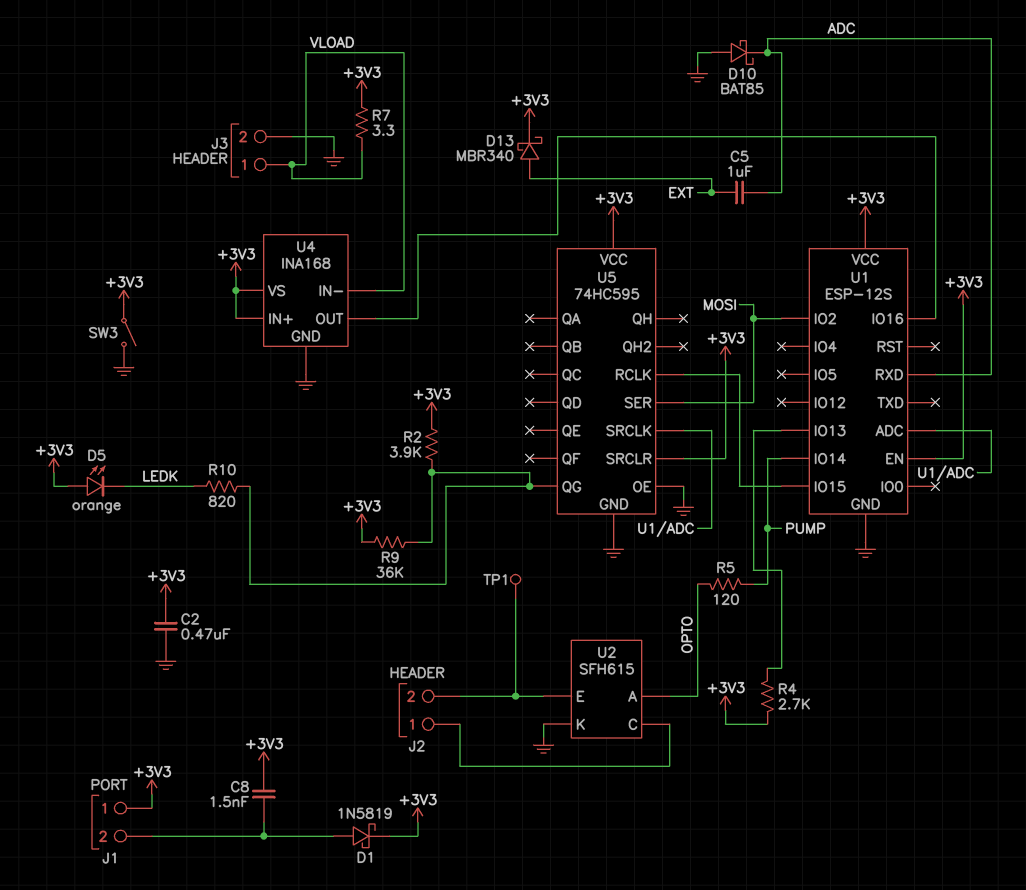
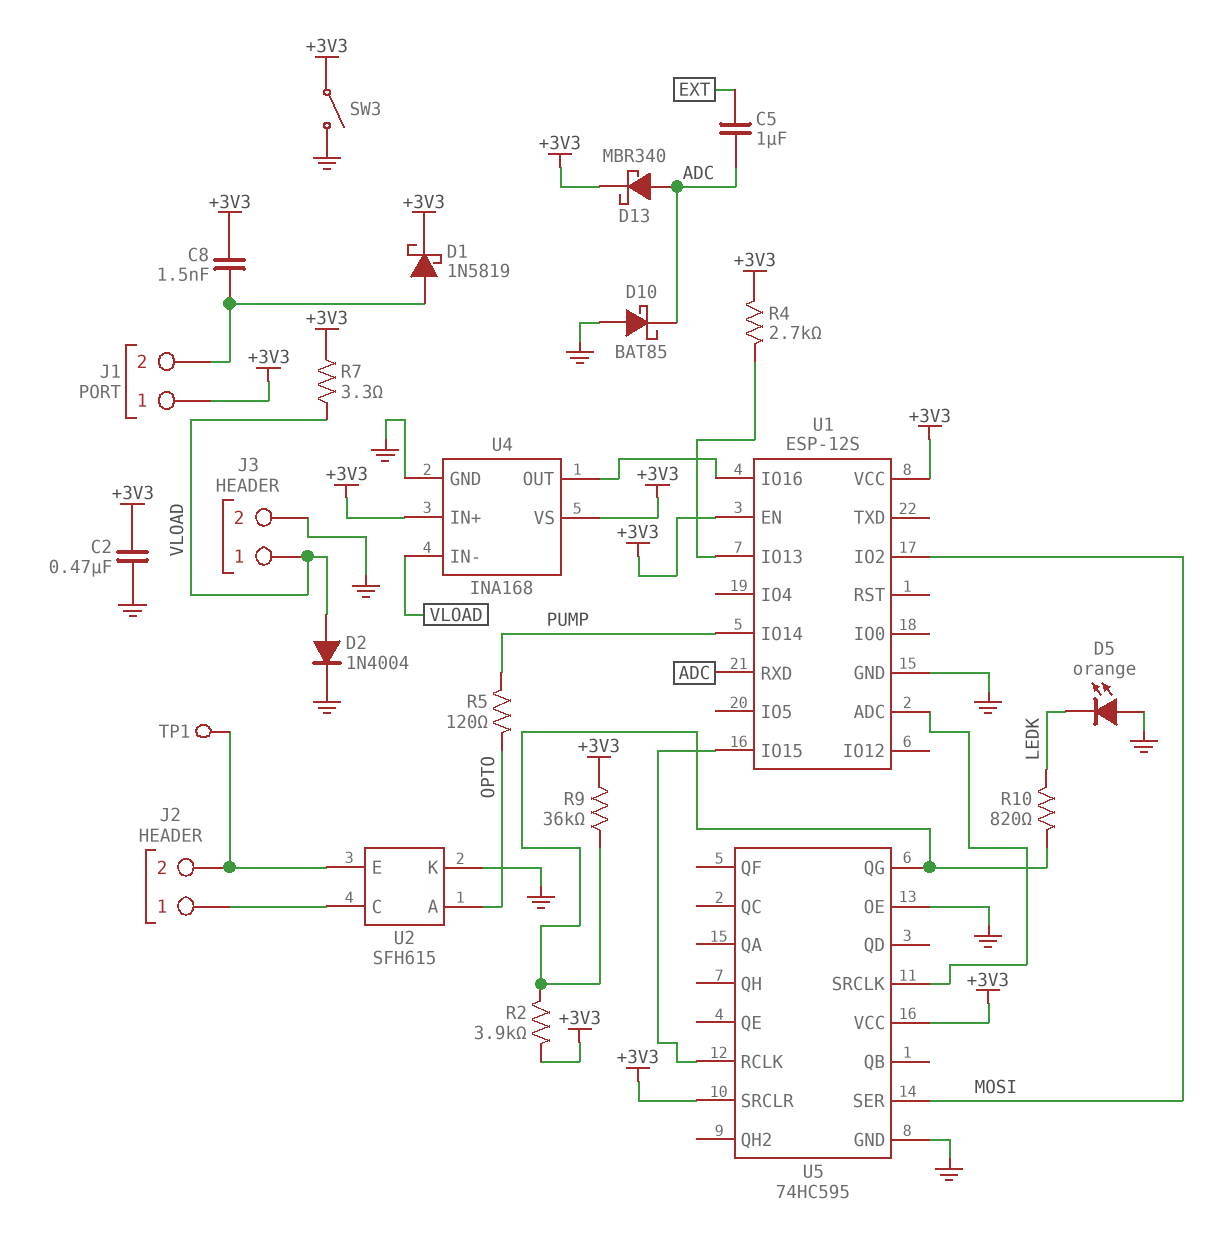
D2: none -> diode 1N4004 (A VLOAD, K GND)
D5: LED orange (A +3V3, K LEDK) -> LED orange (A GND, K LEDK)
D13: schottky MBR340 (A EXT, K +3V3) -> schottky MBR340 (A ADC, K +3V3)

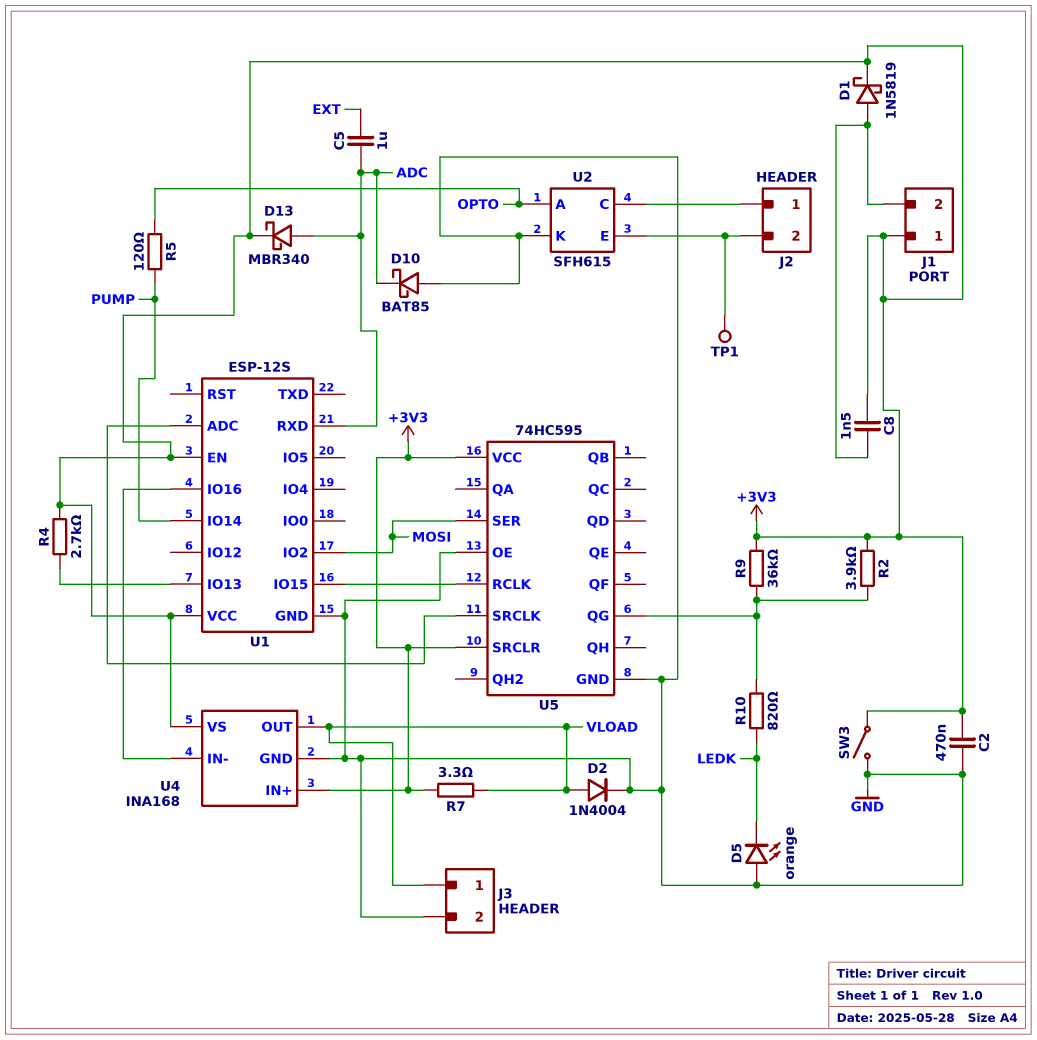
U4 pin IN-: VLOAD -> U1/IO16
U4 pin OUT: U1/IO16 -> VLOAD

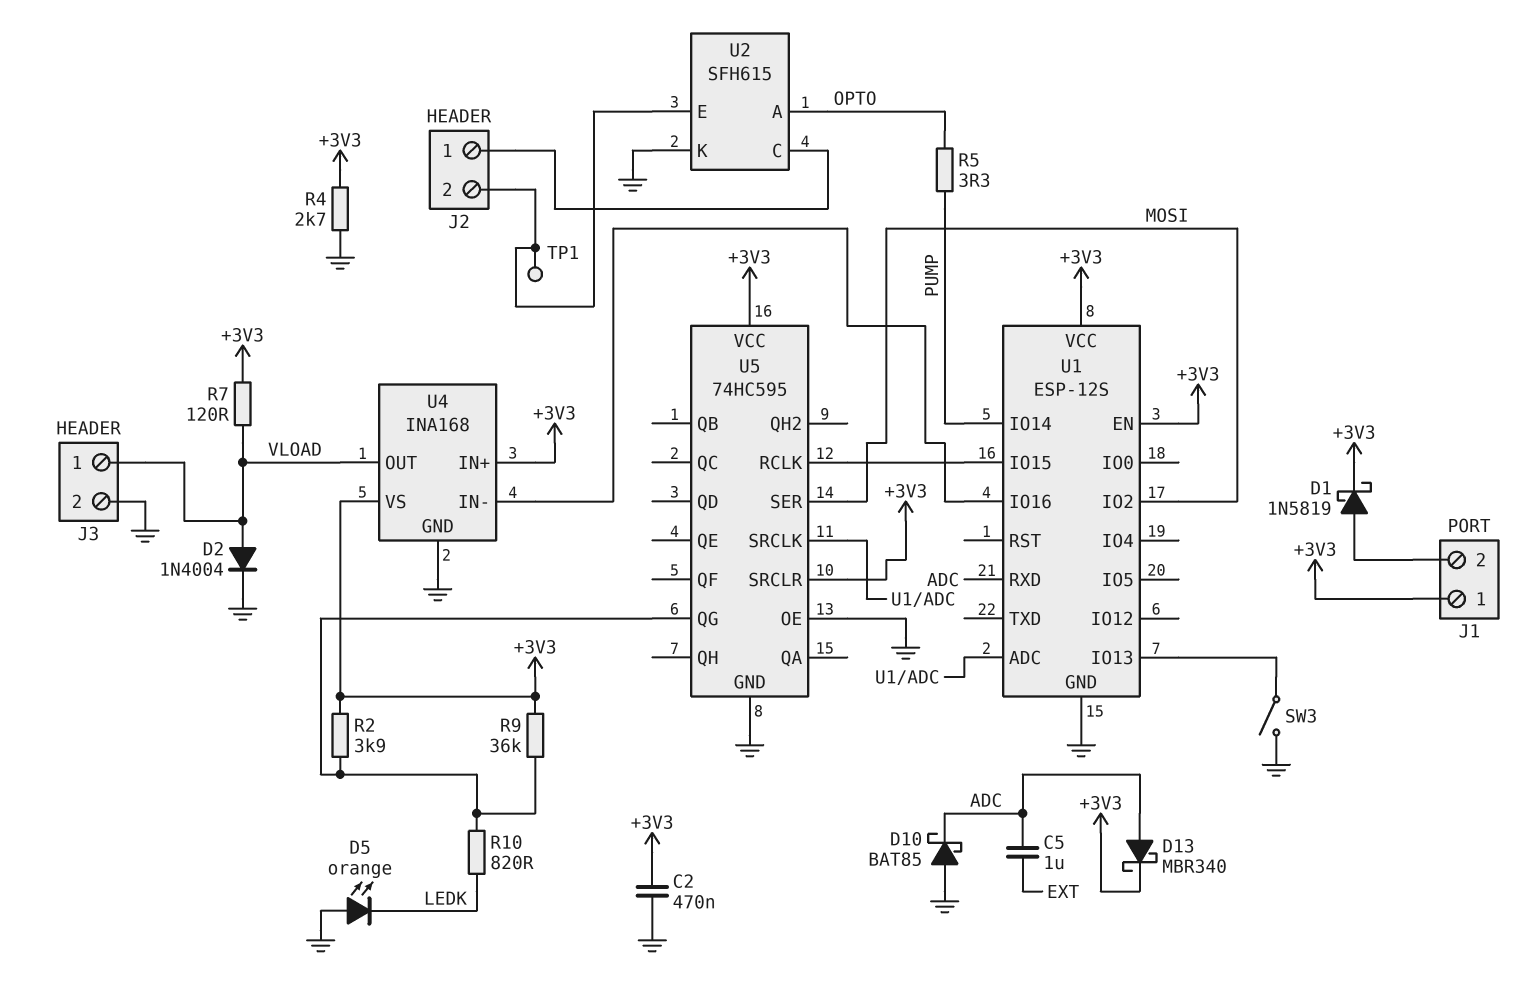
C8: 1.5nF (+3V3, J1/2) -> none
R4: 2.7k (+3V3, U1/IO13) -> 2.7k (+3V3, GND)
R5: 120 (OPTO, PUMP) -> 3.3 (OPTO, PUMP)
R7: 3.3 (+3V3, VLOAD) -> 120 (+3V3, VLOAD)
SW3: switch (+3V3, GND) -> switch (GND, U1/IO13)

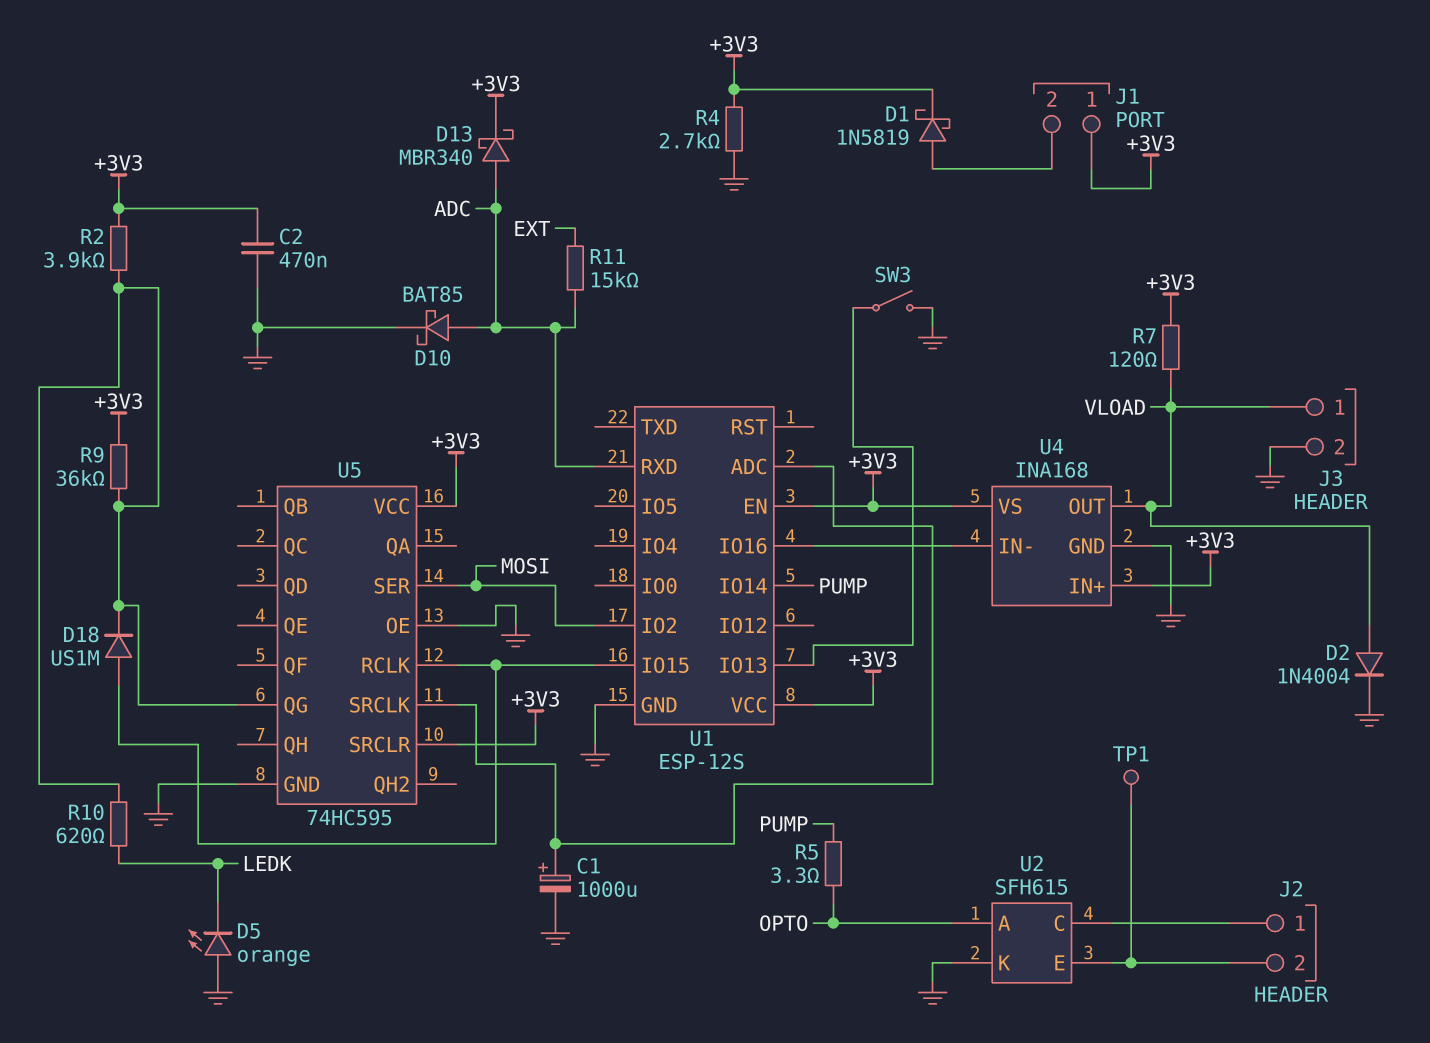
C1: none -> 1000uF (plus U1/ADC, minus GND)
C5: 1uF (ADC, EXT) -> none
D10: schottky BAT85 (A GND, K ADC) -> schottky BAT85 (A ADC, K GND)
D18: none -> diode US1M (A U1/IO15, K U5/QG)
R10: 820 (LEDK, U5/QG) -> 620 (LEDK, U5/QG)
R11: none -> 15k (ADC, EXT)

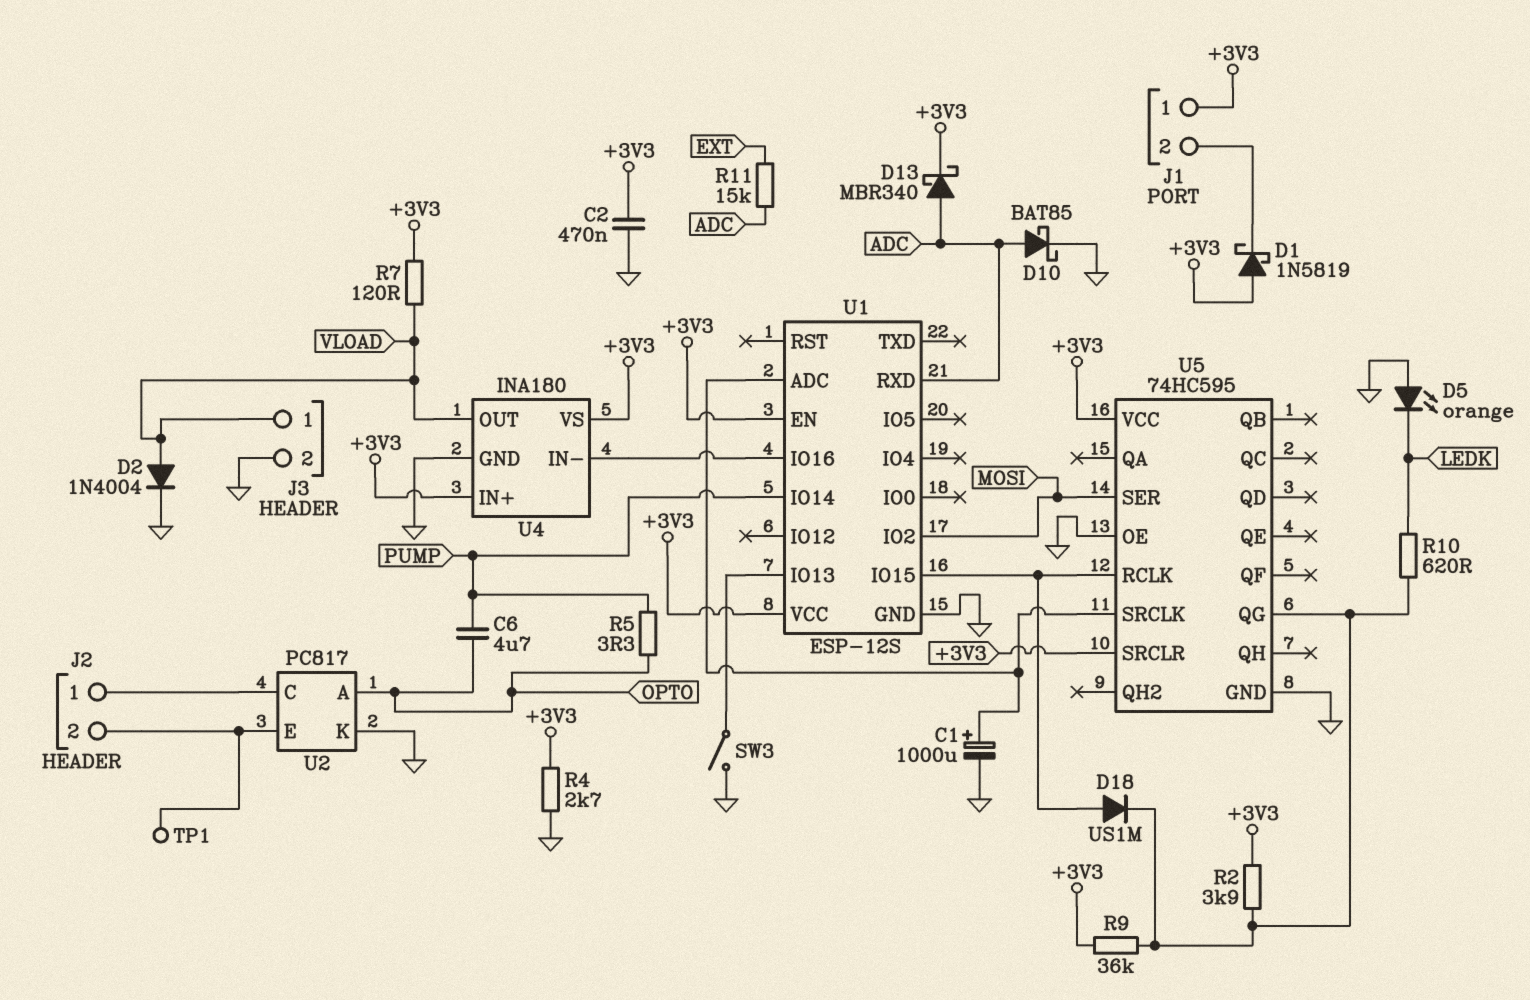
C6: none -> 4.7uF (OPTO, PUMP)
D1: schottky 1N5819 (A J1/2, K +3V3) -> schottky 1N5819 (A +3V3, K J1/2)
U2: SFH615 -> PC817
U4: INA168 -> INA180

